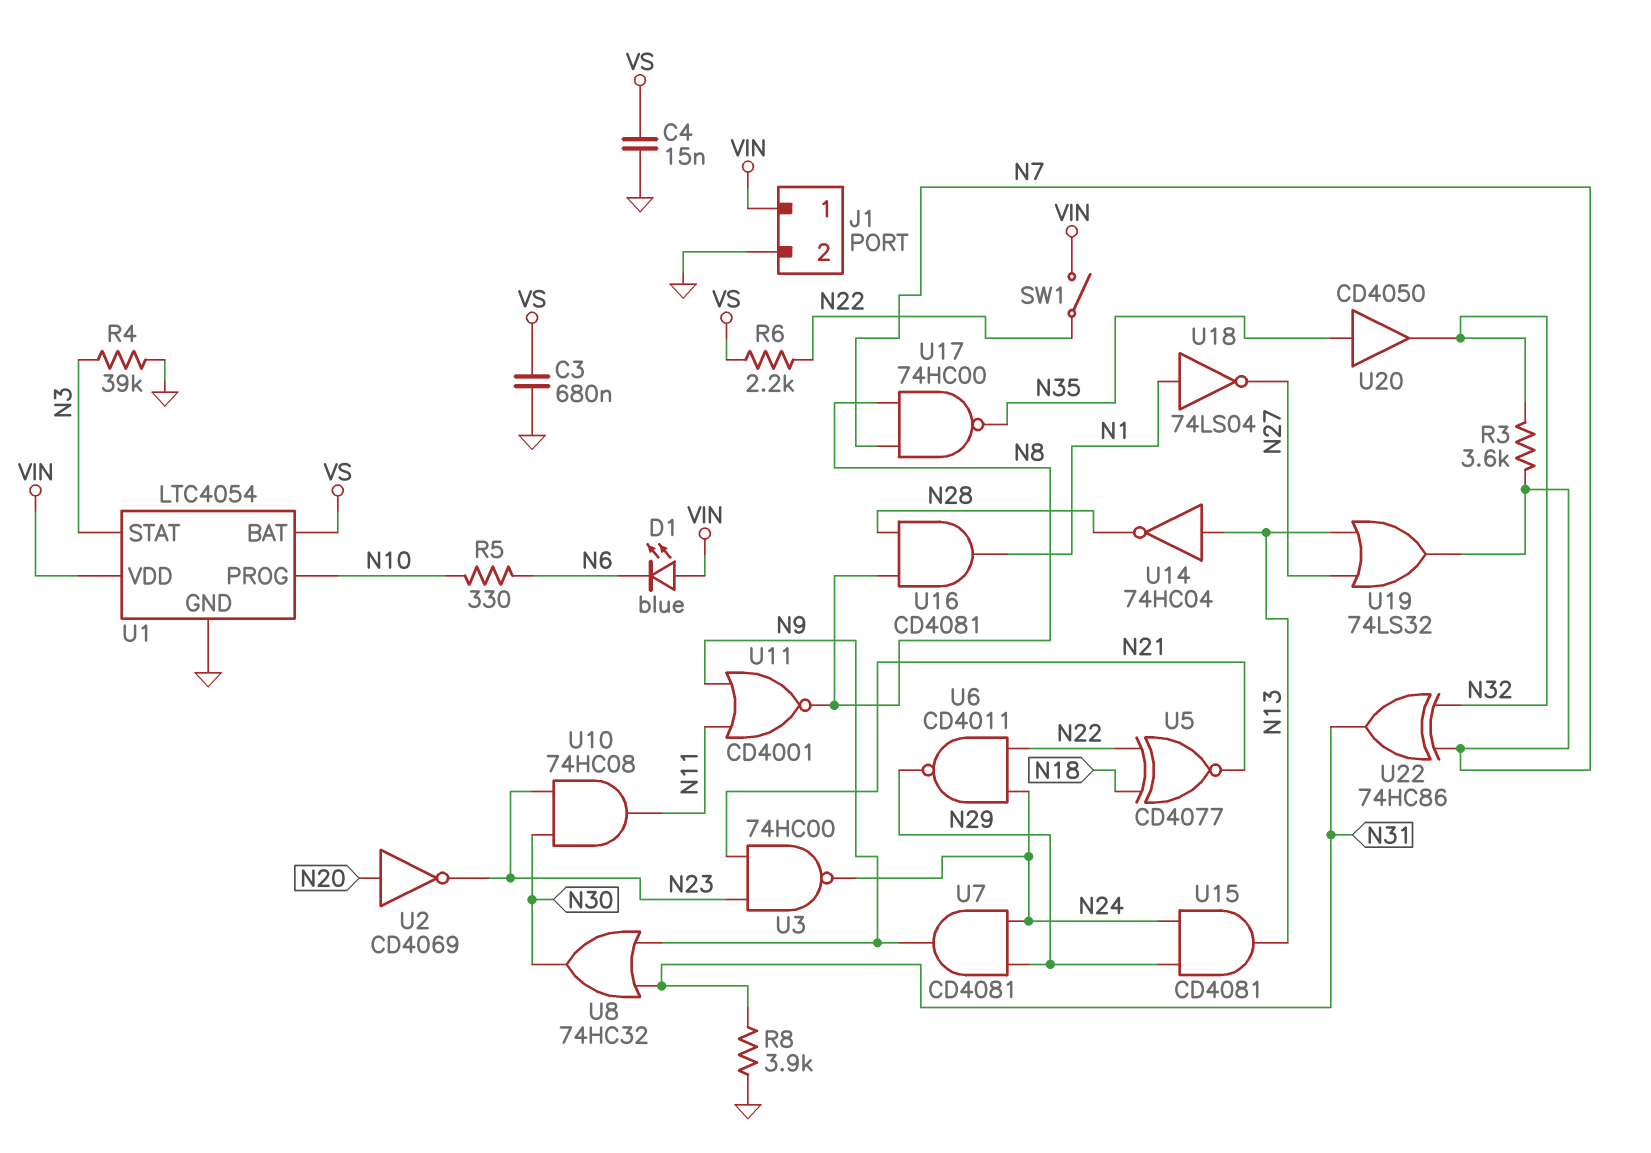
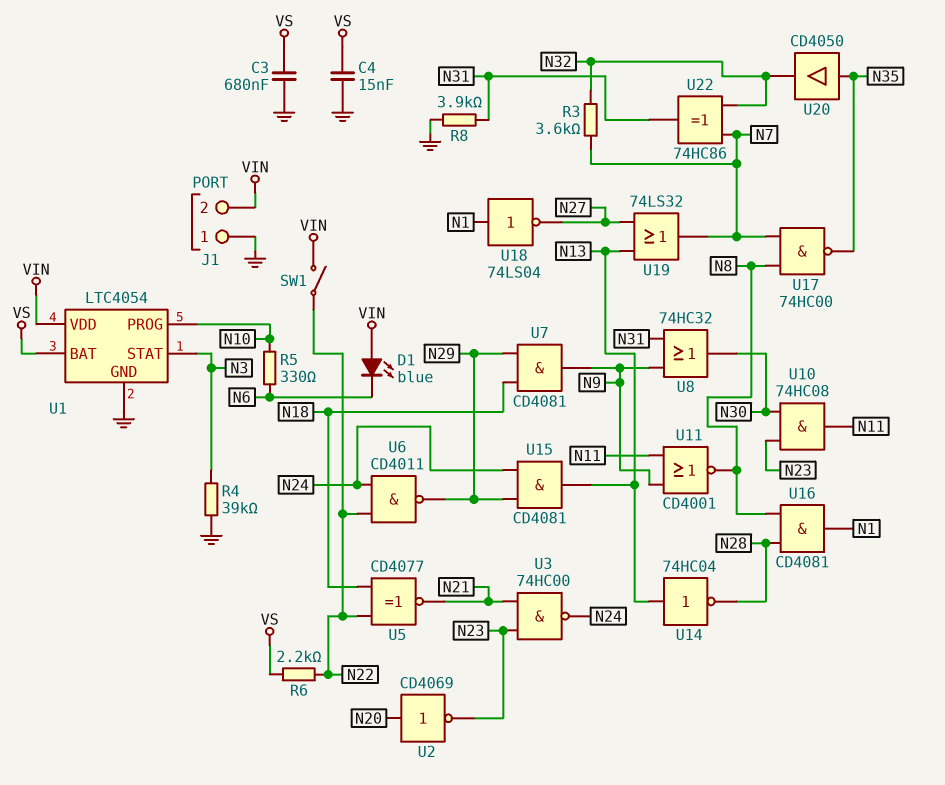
J1 pin 1: VIN -> GND
J1 pin 2: GND -> VIN
U7: AND CD4081 (in N24, in N29, out N9) -> AND CD4081 (in N18, in N29, out N9)

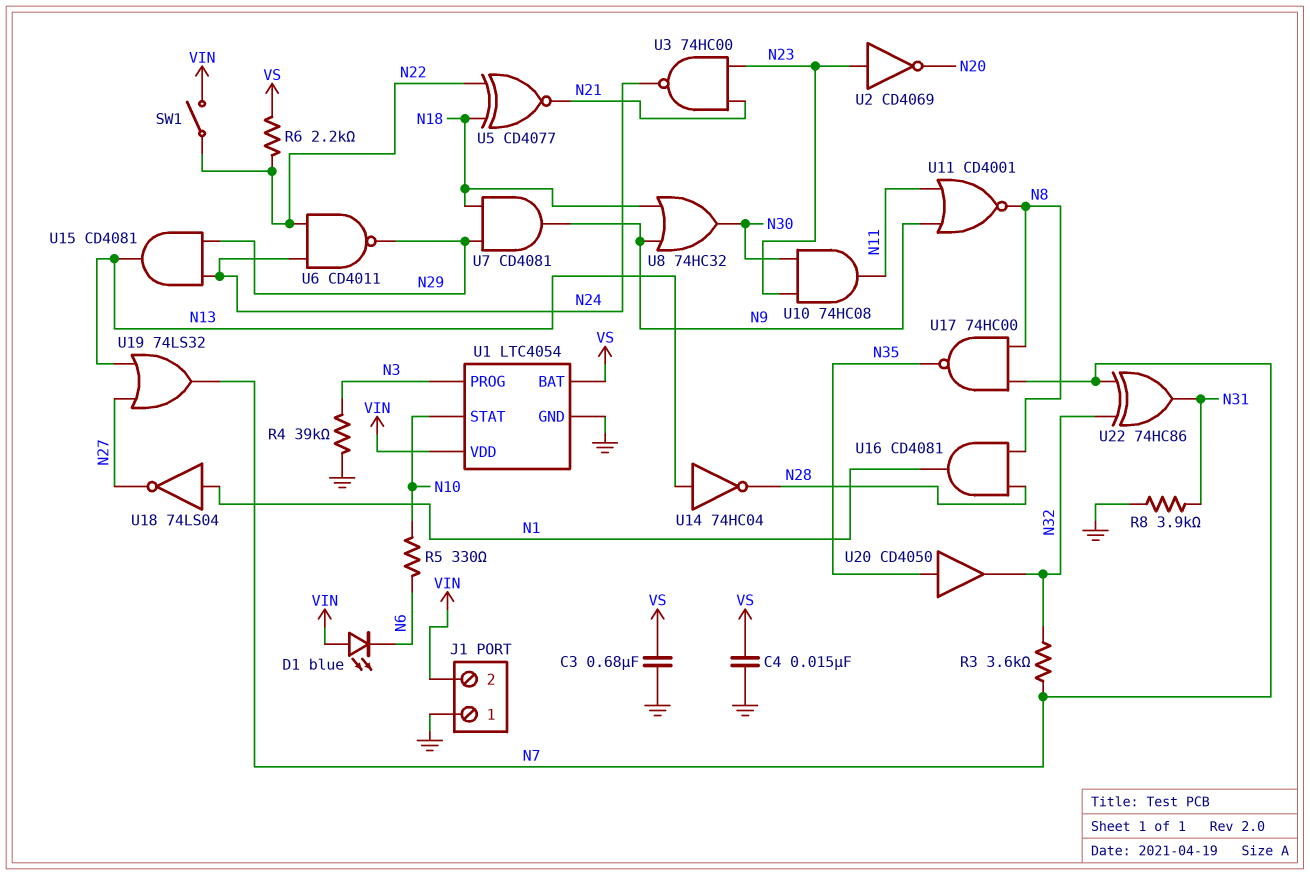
U1 pin PROG: N10 -> N3
U1 pin STAT: N3 -> N10
U2: NOT CD4069 (in N20, out N23) -> NOT CD4069 (in N23, out N20)
U8: OR 74HC32 (in N9, in N31, out N30) -> OR 74HC32 (in N9, in N18, out N30)

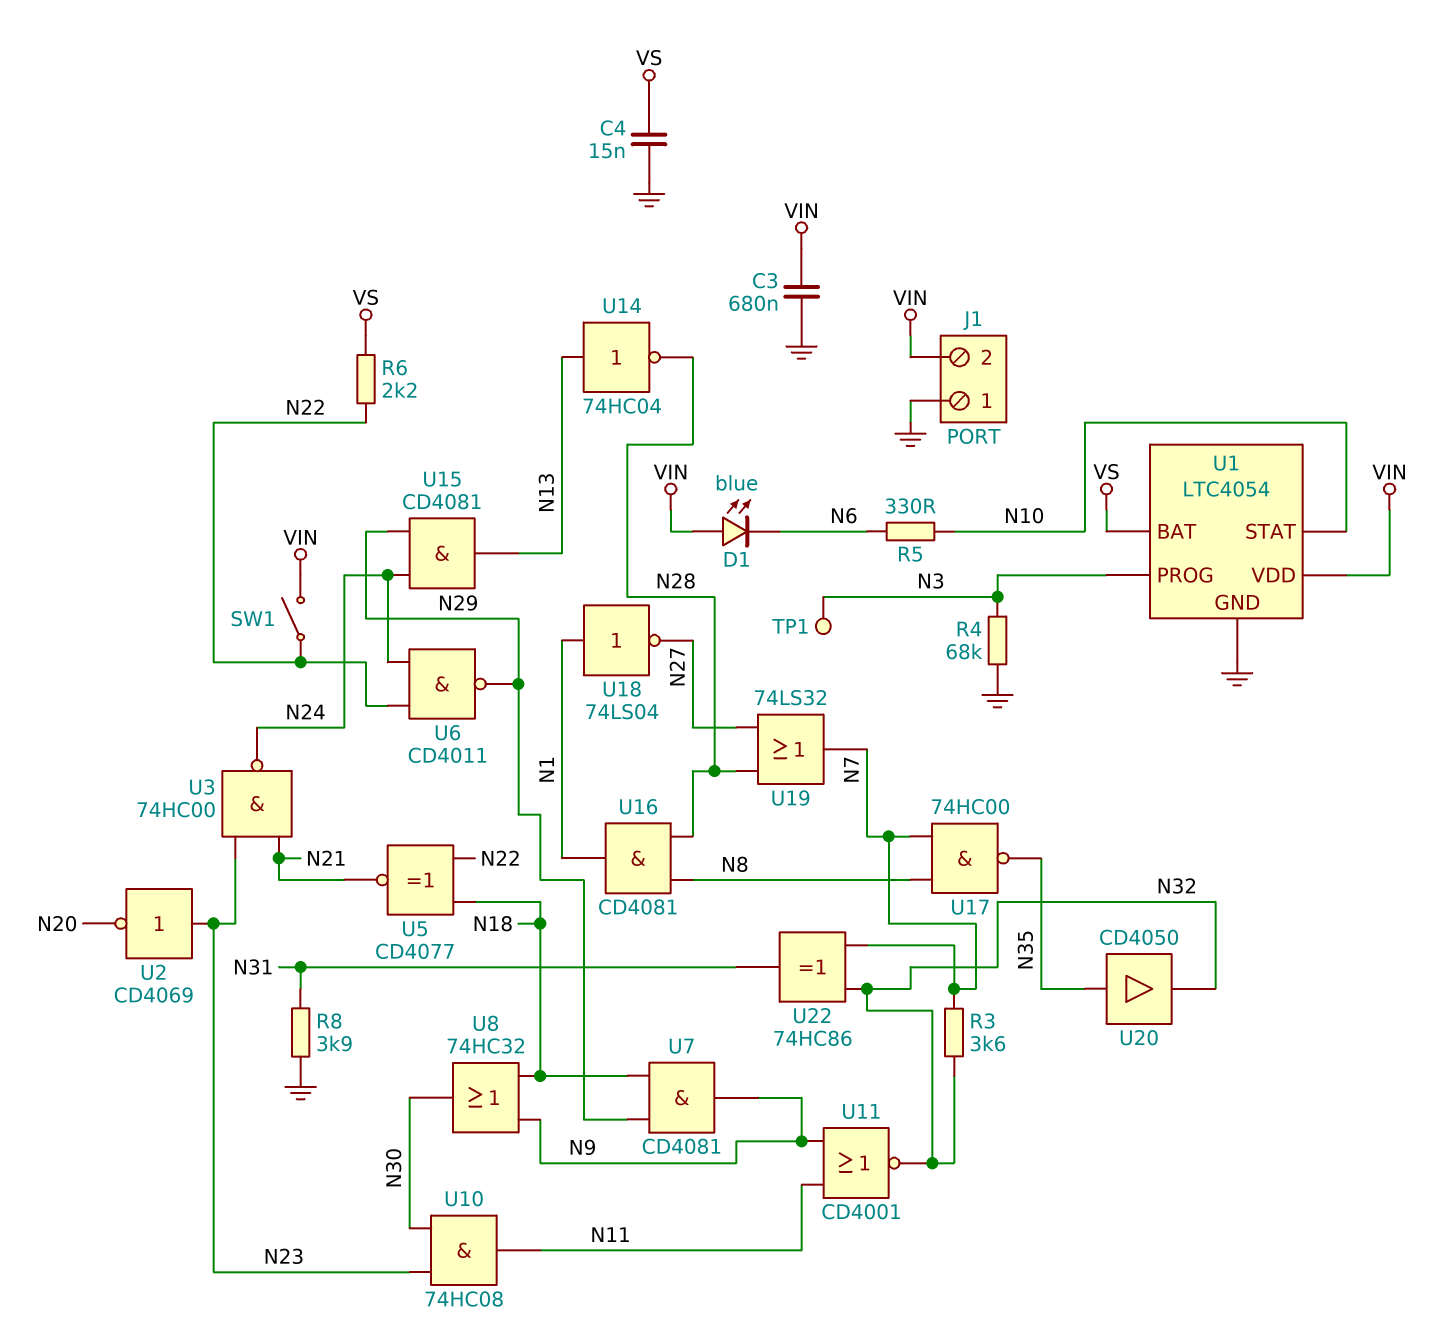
C3: 680nF (GND, VS) -> 680nF (GND, VIN)
R4: 39k (GND, N3) -> 68k (GND, N3)
TP1: none -> test point (N3)
U11: NOR CD4001 (in N9, in N11, out N8) -> NOR CD4001 (in N9, in N11, out N32)
U19: OR 74LS32 (in N13, in N27, out N7) -> OR 74LS32 (in N27, in N28, out N7)

